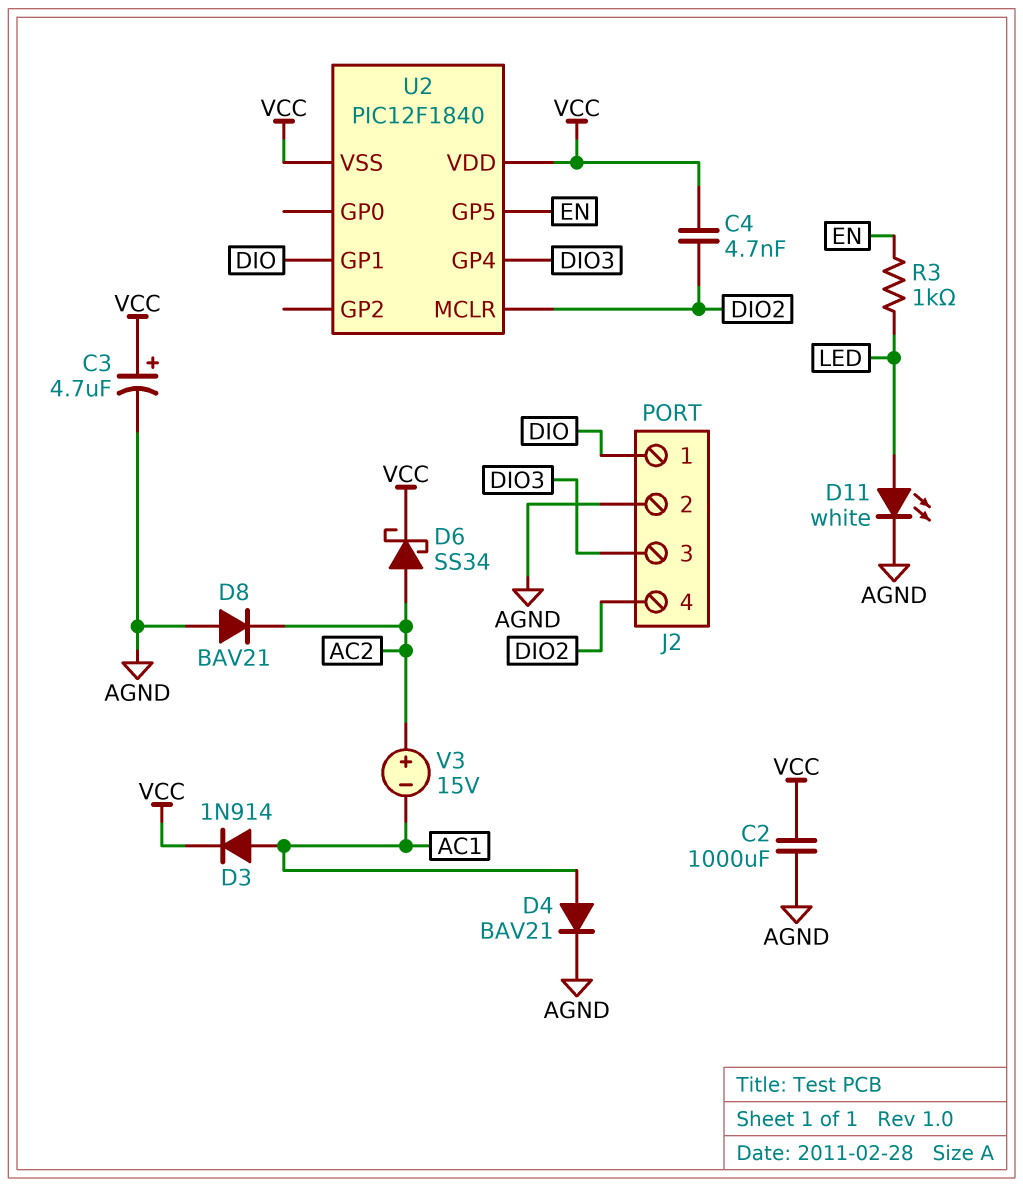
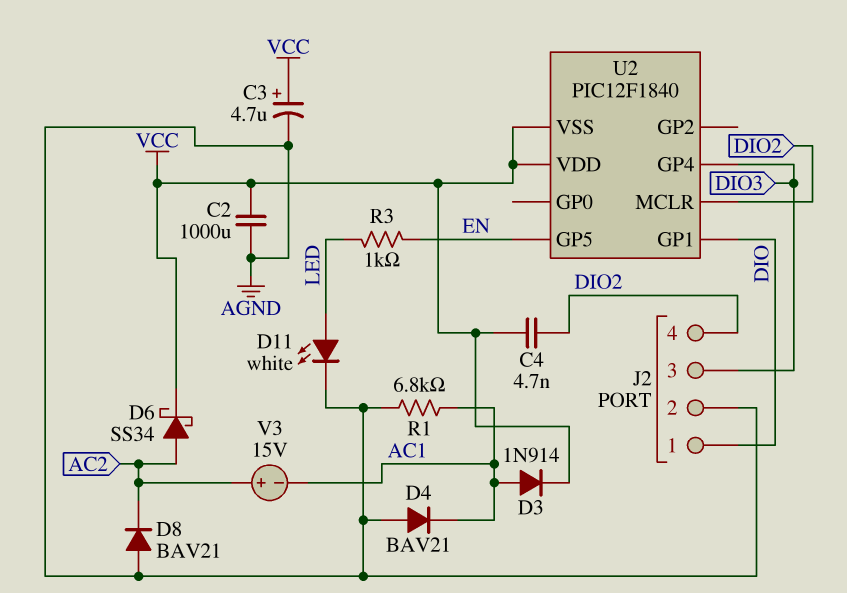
D4: diode BAV21 (A AC1, K AGND) -> diode BAV21 (A AGND, K AC1)
R1: none -> 6.8k (AC1, AGND)

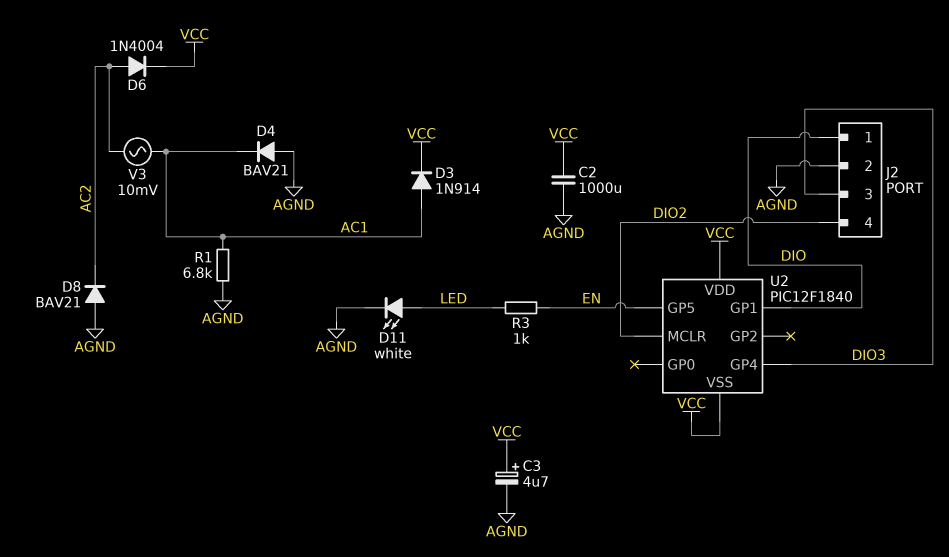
C4: 4.7nF (DIO2, VCC) -> none
D6: schottky SS34 (A AC2, K VCC) -> diode 1N4004 (A AC2, K VCC)
V3: 15V (plus AC2, minus AC1) -> AC 10mV (AC1, AC2)

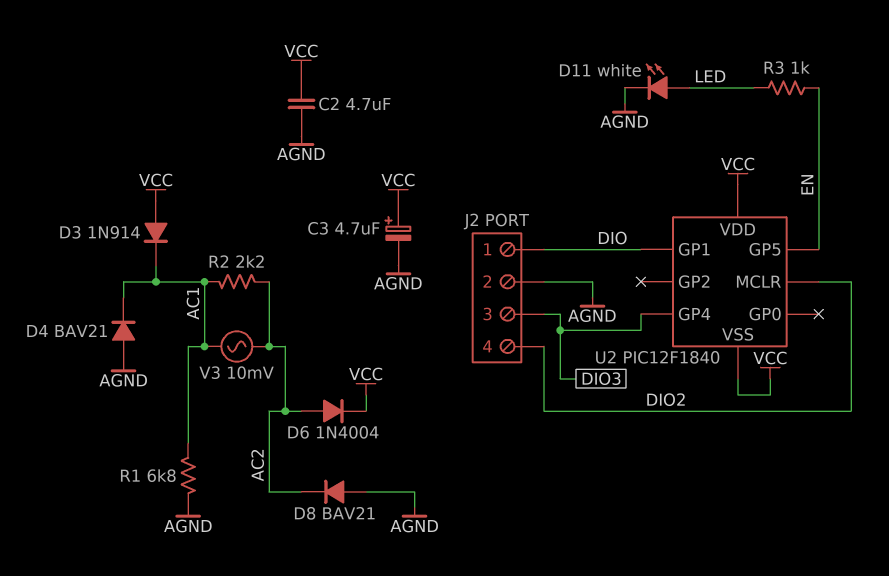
C2: 1000uF (AGND, VCC) -> 4.7uF (AGND, VCC)
D3: diode 1N914 (A AC1, K VCC) -> diode 1N914 (A VCC, K AC1)
R2: none -> 2.2k (AC1, AC2)

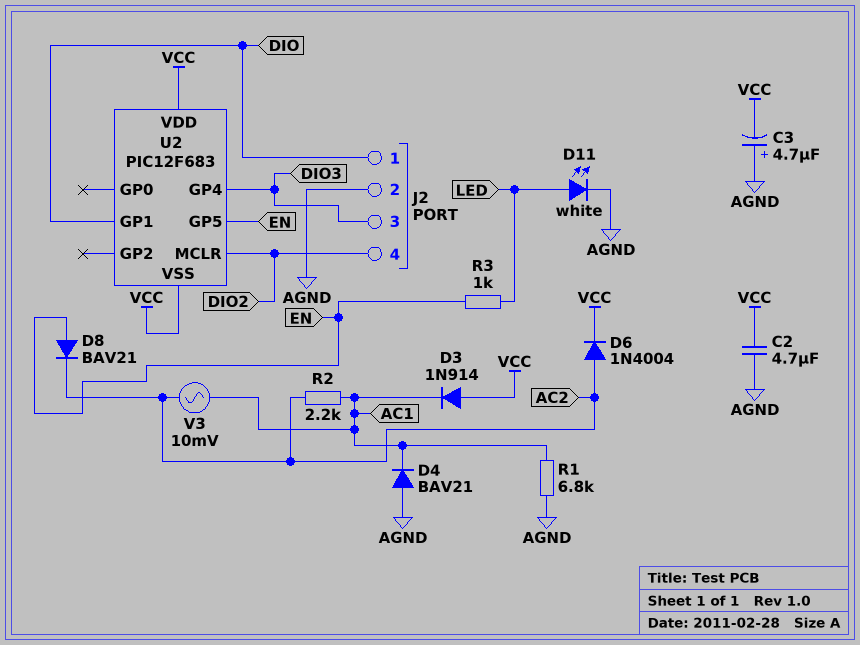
C3: 4.7uF (plus VCC, minus AGND) -> 4.7uF (plus AGND, minus VCC)
D8: diode BAV21 (A AGND, K AC2) -> diode BAV21 (A EN, K AC2)
U2: PIC12F1840 -> PIC12F683

